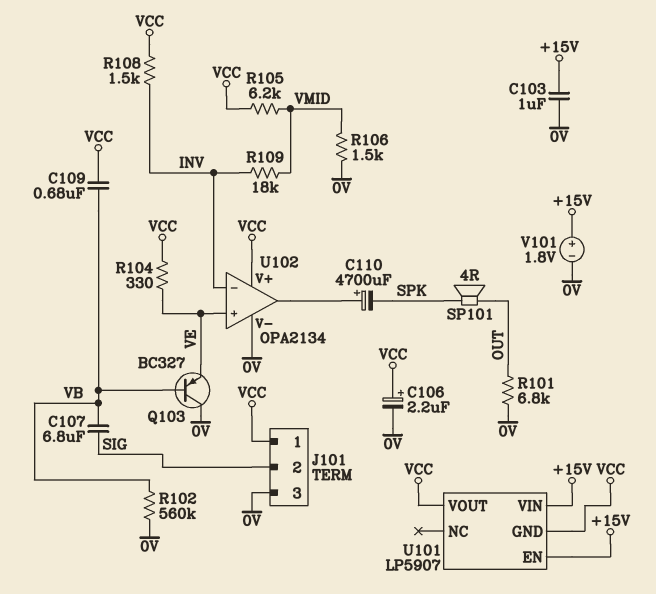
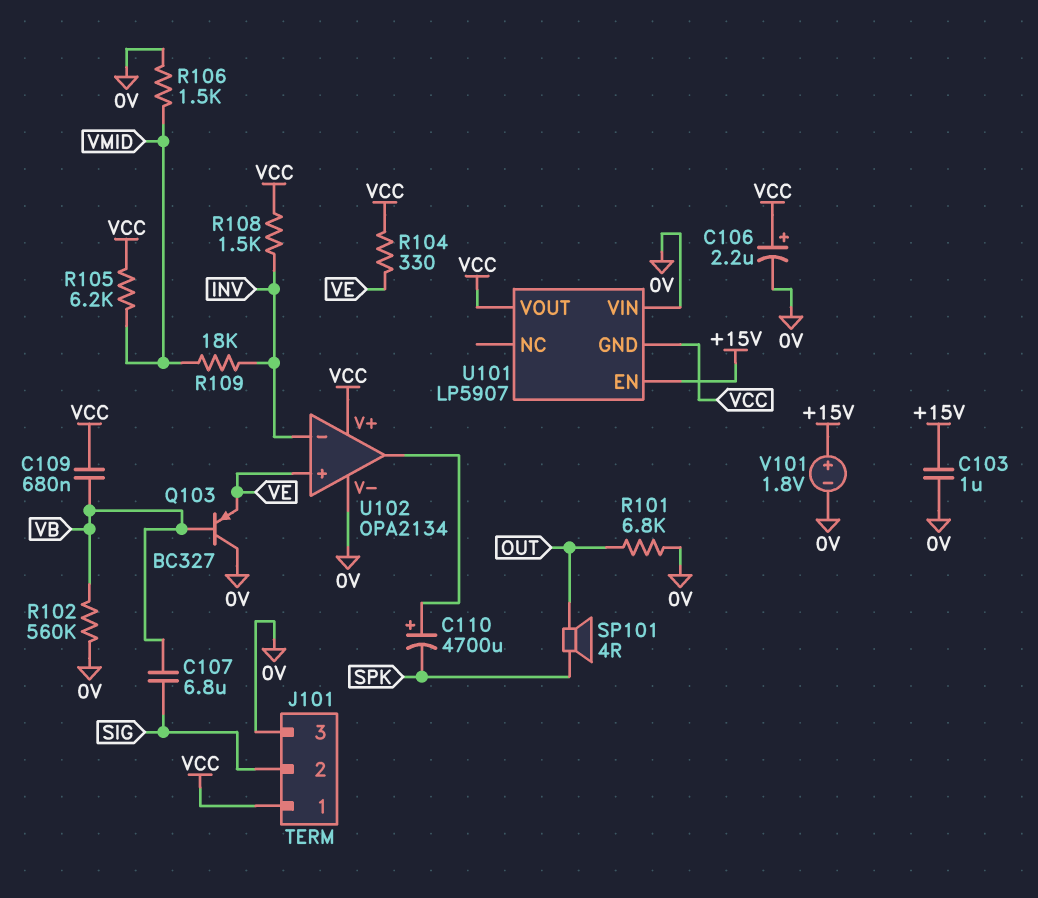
U101 pin VIN: +15V -> 0V

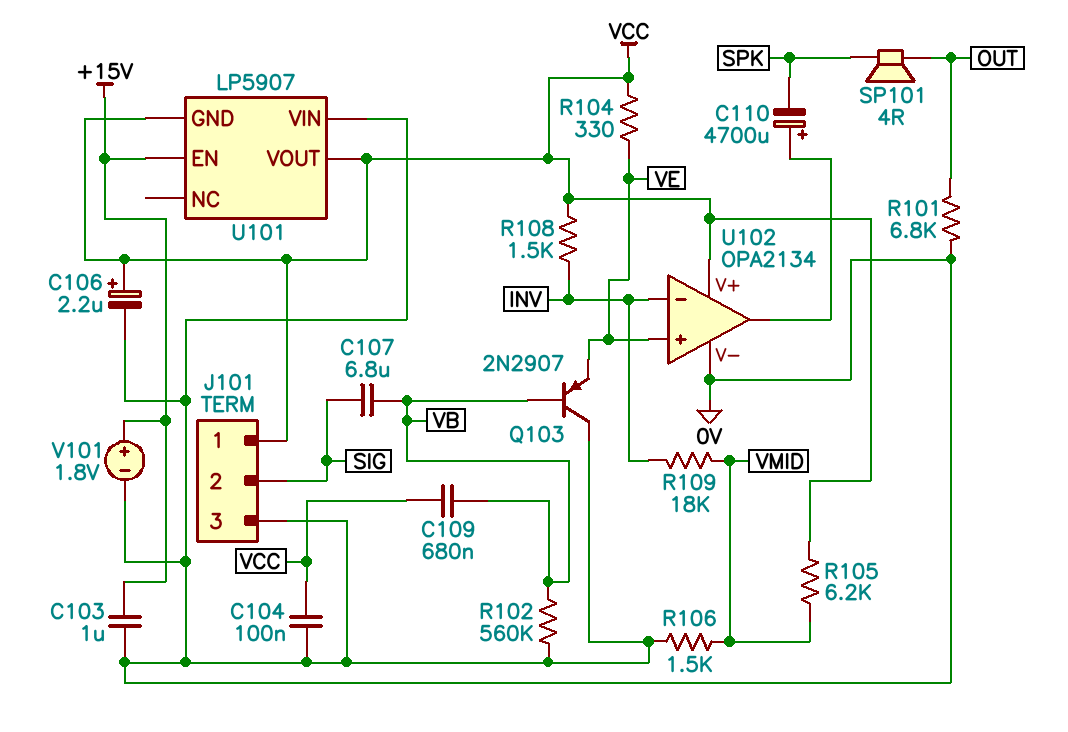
C104: none -> 100nF (0V, VCC)
Q103: PNP BC327 (B VB, C 0V, E VE) -> PNP 2N2907 (B VB, C 0V, E VE)

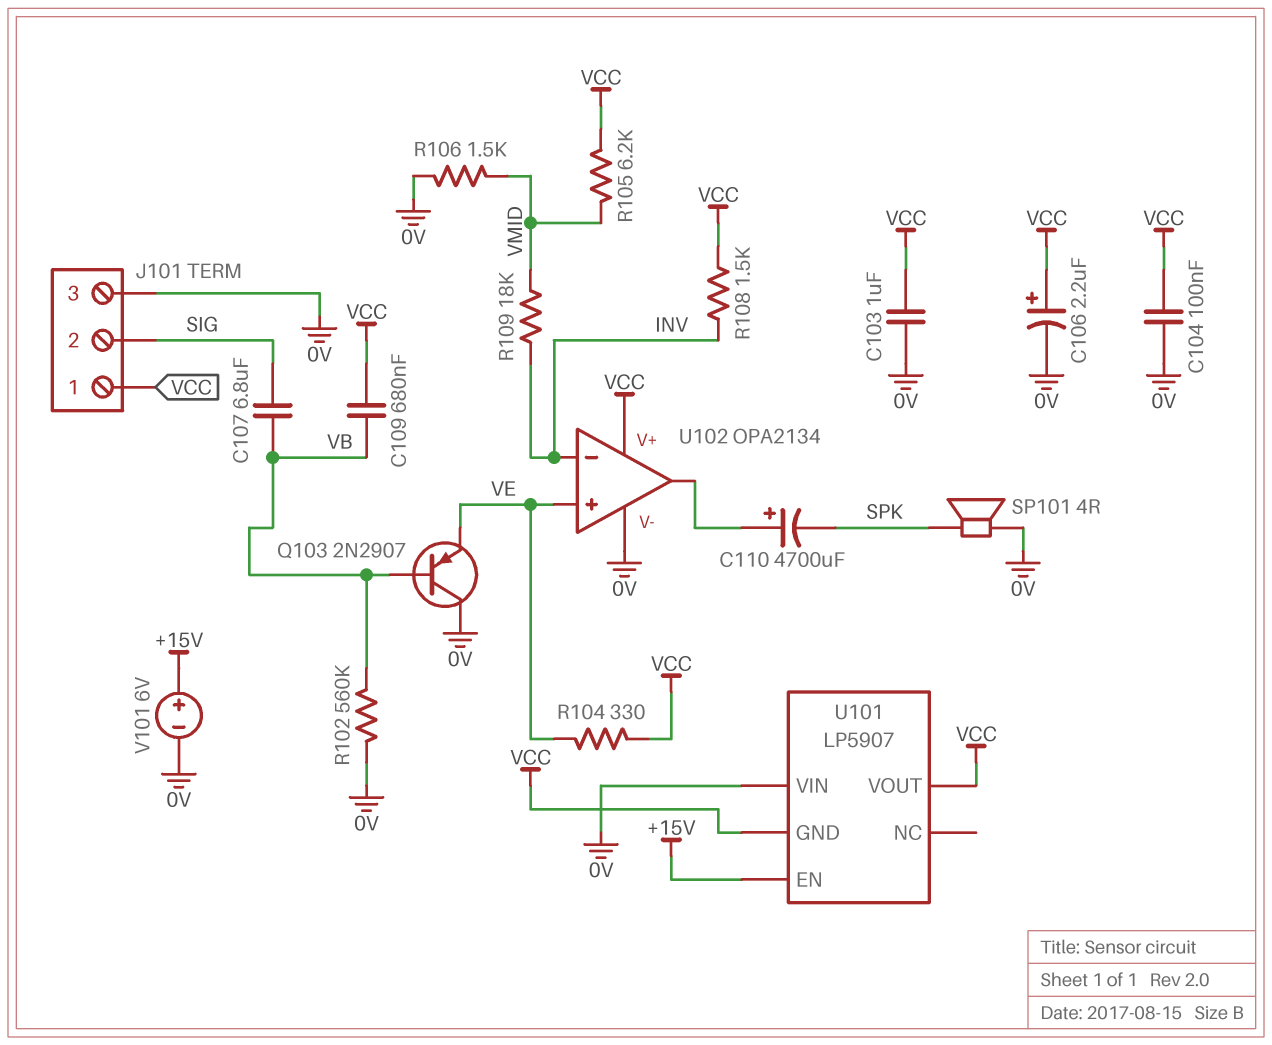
C103: 1uF (+15V, 0V) -> 1uF (0V, VCC)
R101: 6.8k (0V, OUT) -> none
SP101: speaker 4R (OUT, SPK) -> speaker 4R (0V, SPK)
V101: 1.8V (plus +15V, minus 0V) -> 6V (plus +15V, minus 0V)

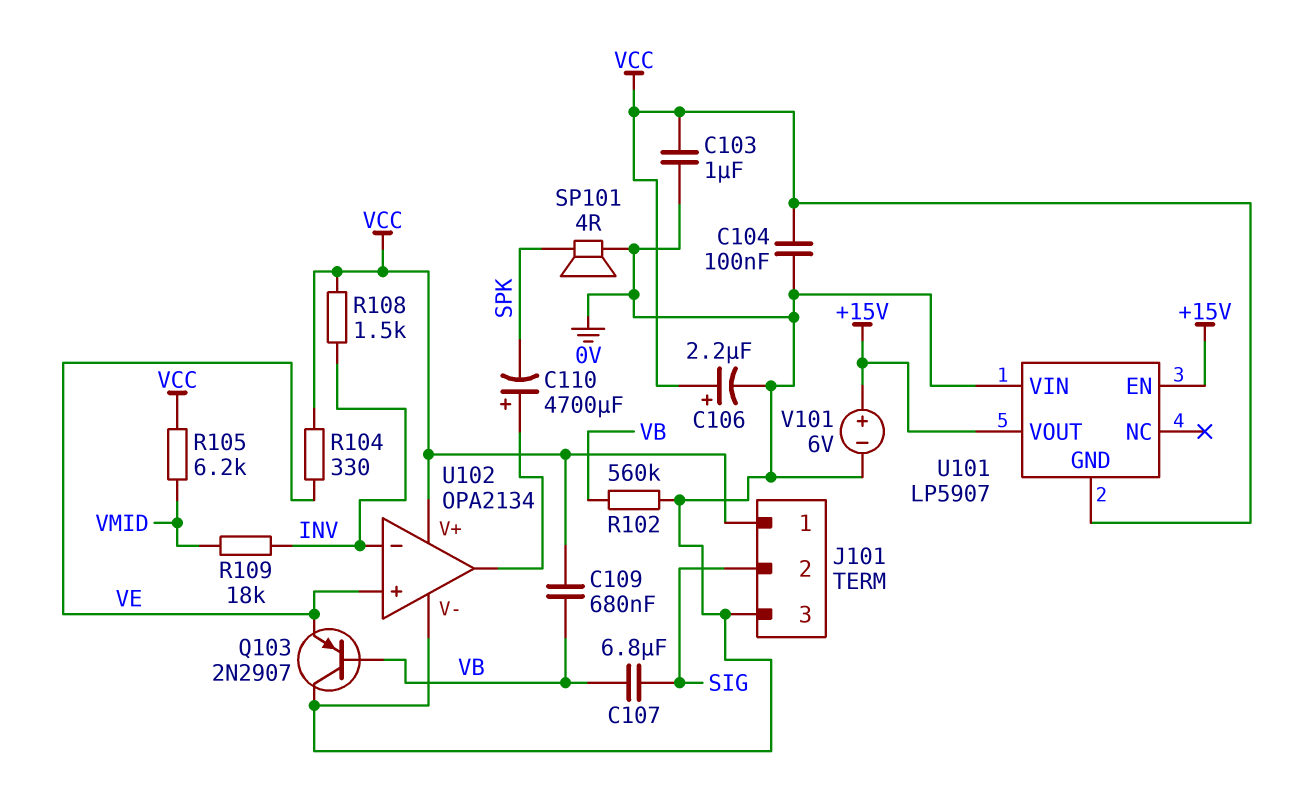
R106: 1.5k (0V, VMID) -> none
U101 pin VOUT: VCC -> +15V

